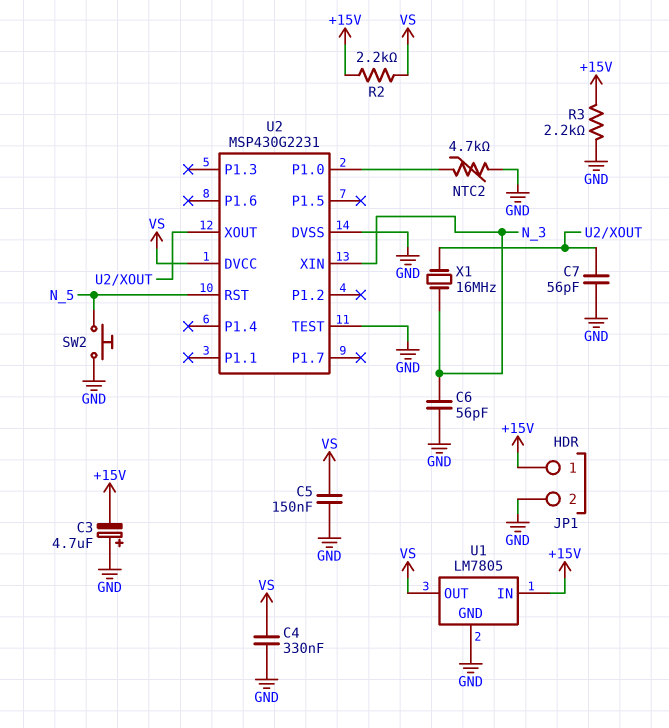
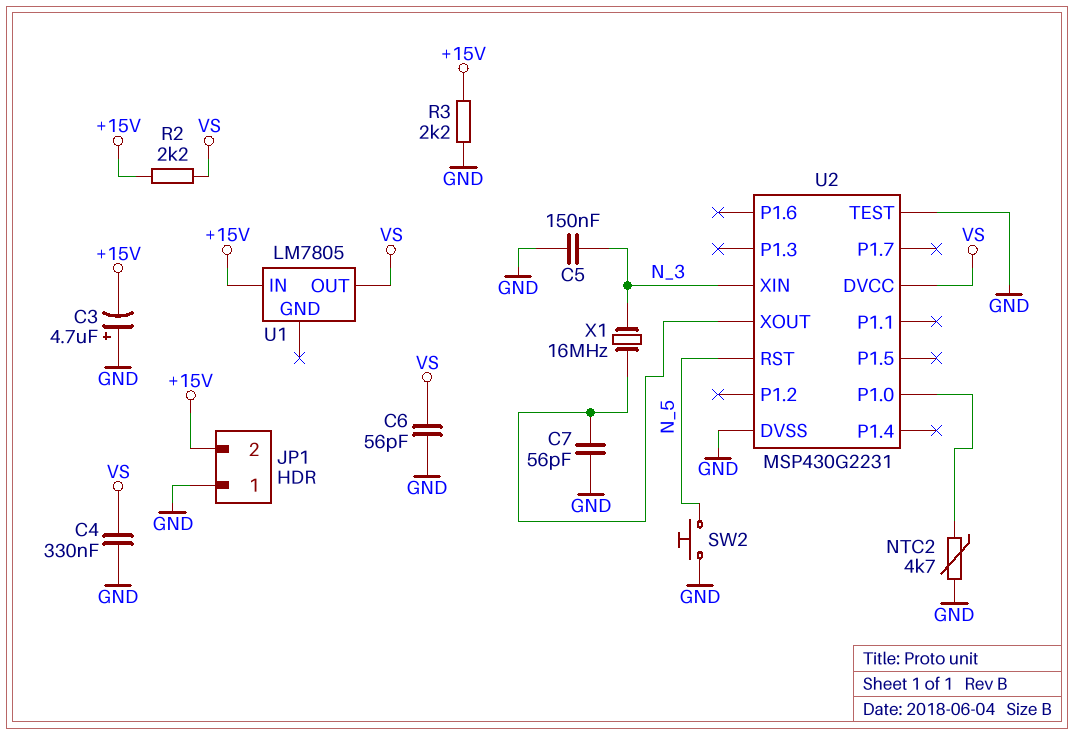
C5: 150nF (GND, VS) -> 150nF (GND, N_3)
C6: 56pF (GND, N_3) -> 56pF (GND, VS)
JP1 pin 1: +15V -> GND
JP1 pin 2: GND -> +15V
U1 pin GND: GND -> none

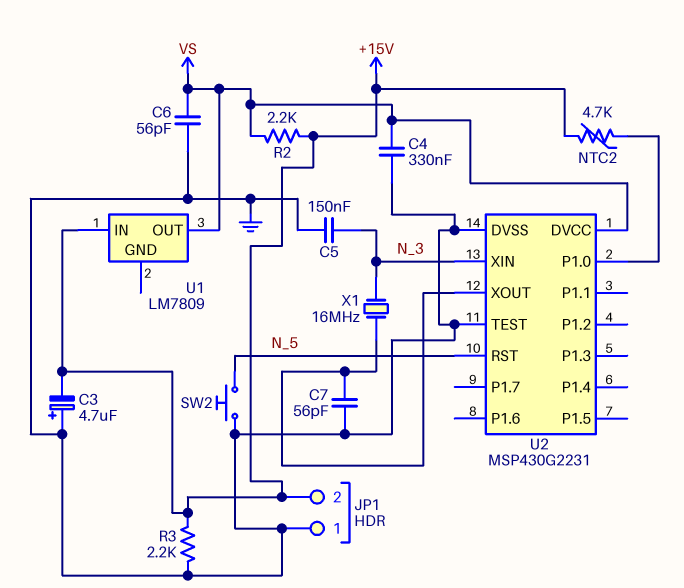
NTC2: 4.7k (GND, U2/P1.0) -> 4.7k (+15V, U2/P1.0)
U1: LM7805 -> LM7809

